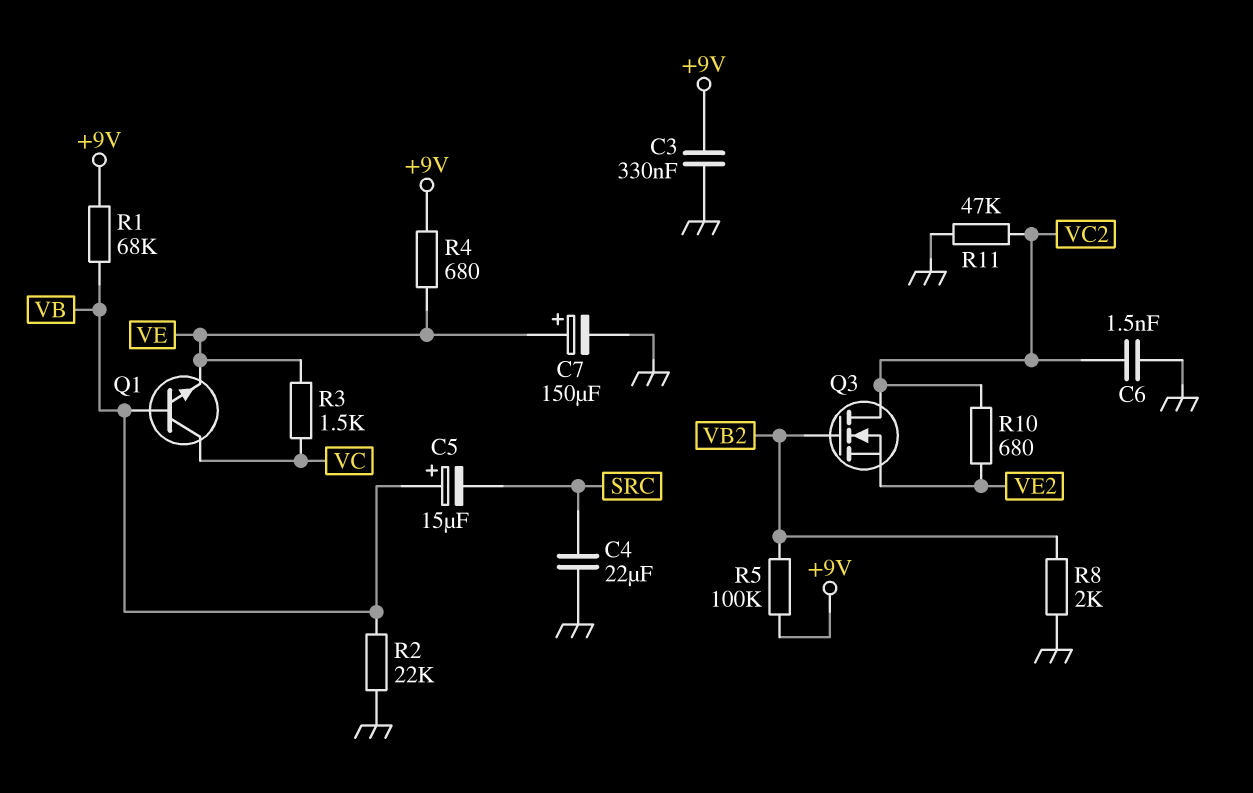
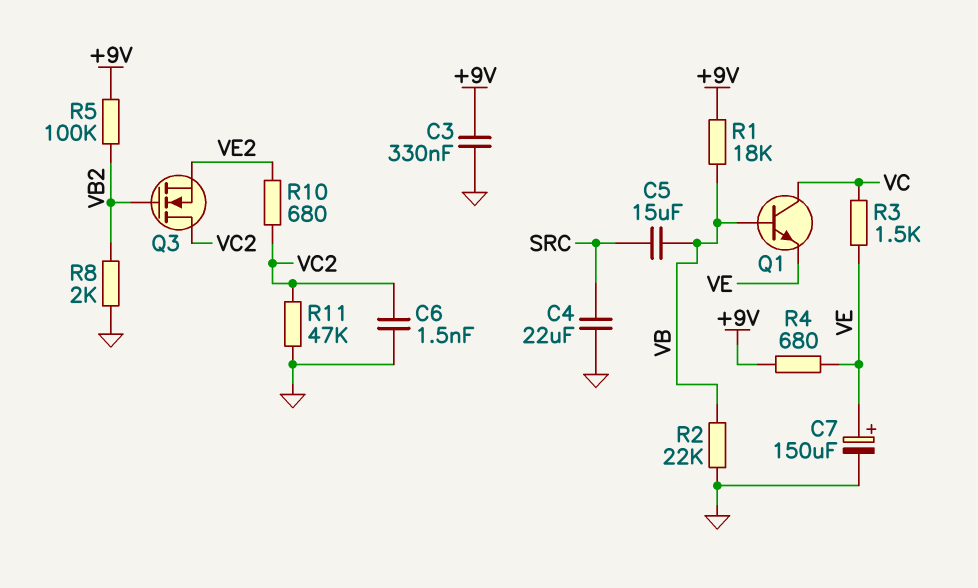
C5: 15uF (plus VB, minus SRC) -> 15uF (SRC, VB)
R1: 68k (+9V, VB) -> 18k (+9V, VB)

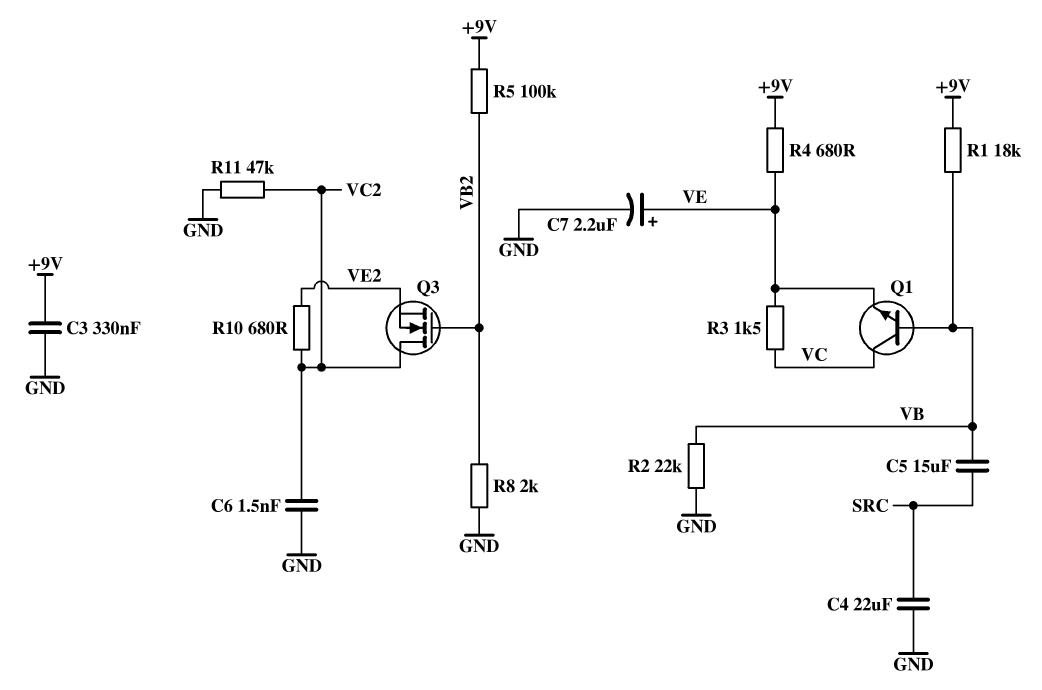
C7: 150uF (plus VE, minus GND) -> 2.2uF (plus VE, minus GND)

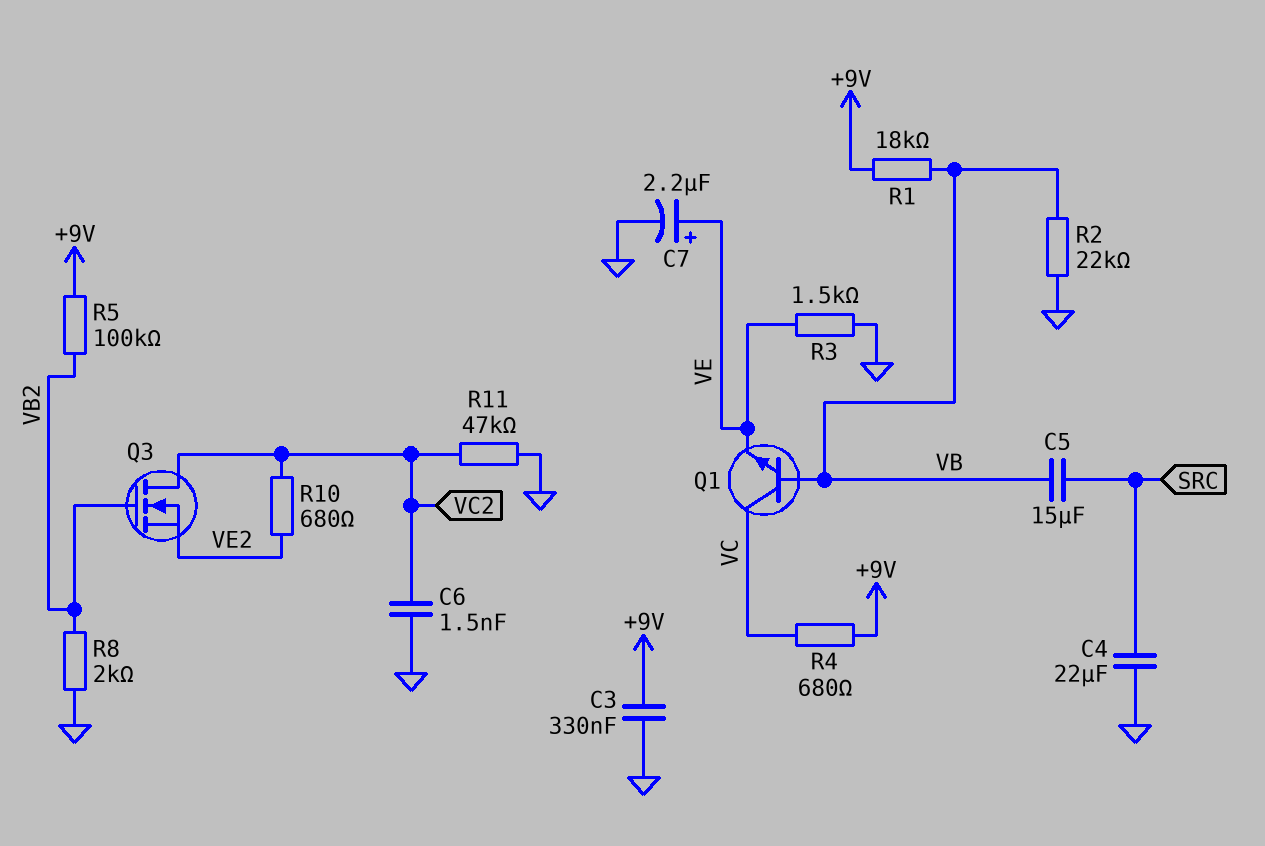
R3: 1.5k (VC, VE) -> 1.5k (GND, VE)
R4: 680 (+9V, VE) -> 680 (+9V, VC)

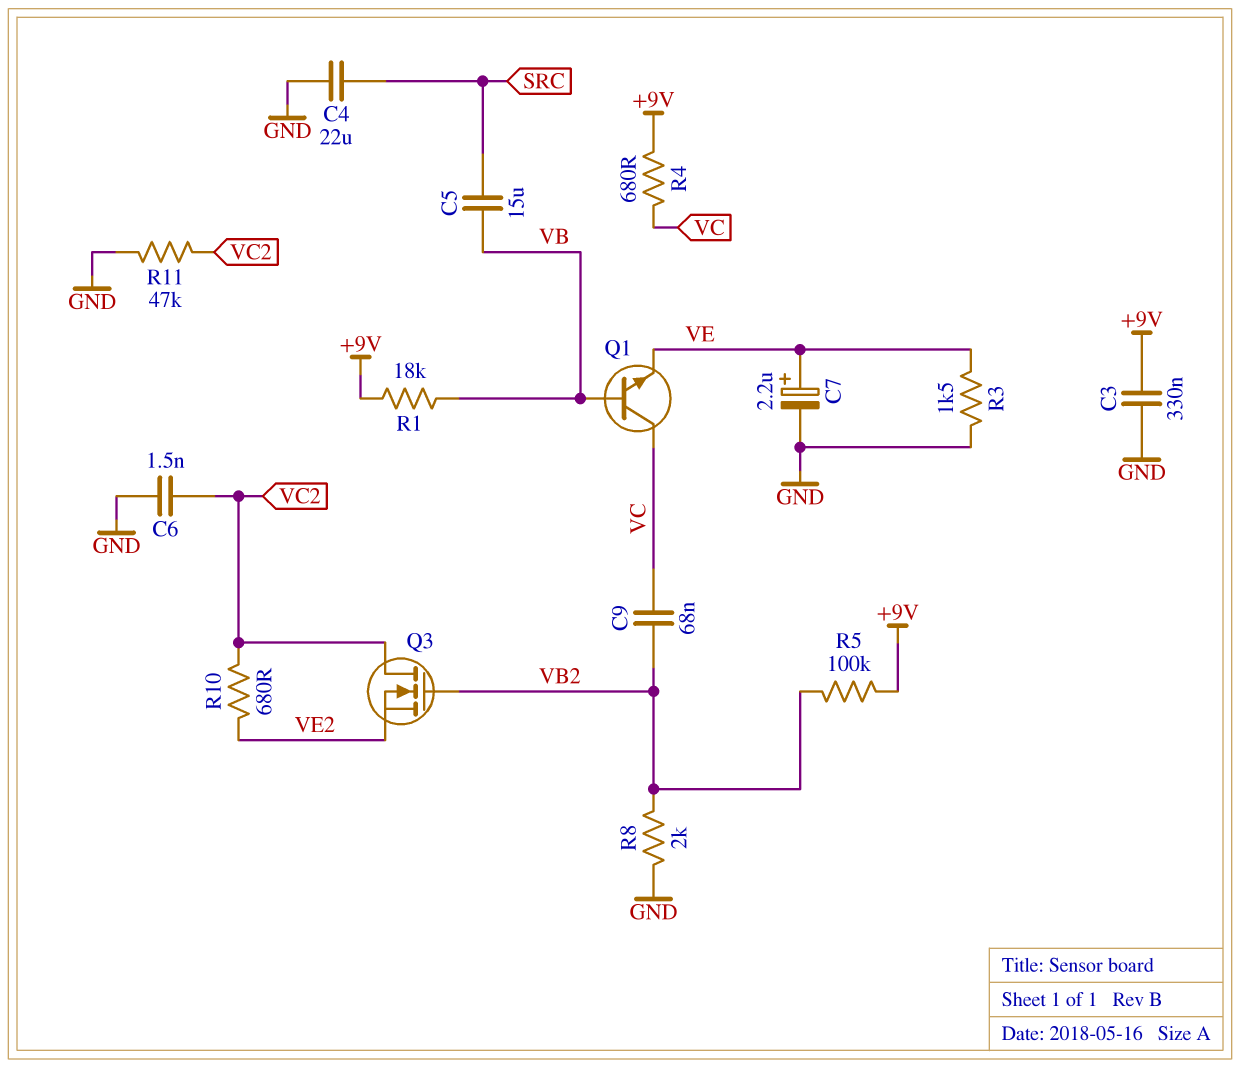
C9: none -> 68nF (VB2, VC)
R2: 22k (GND, VB) -> none

